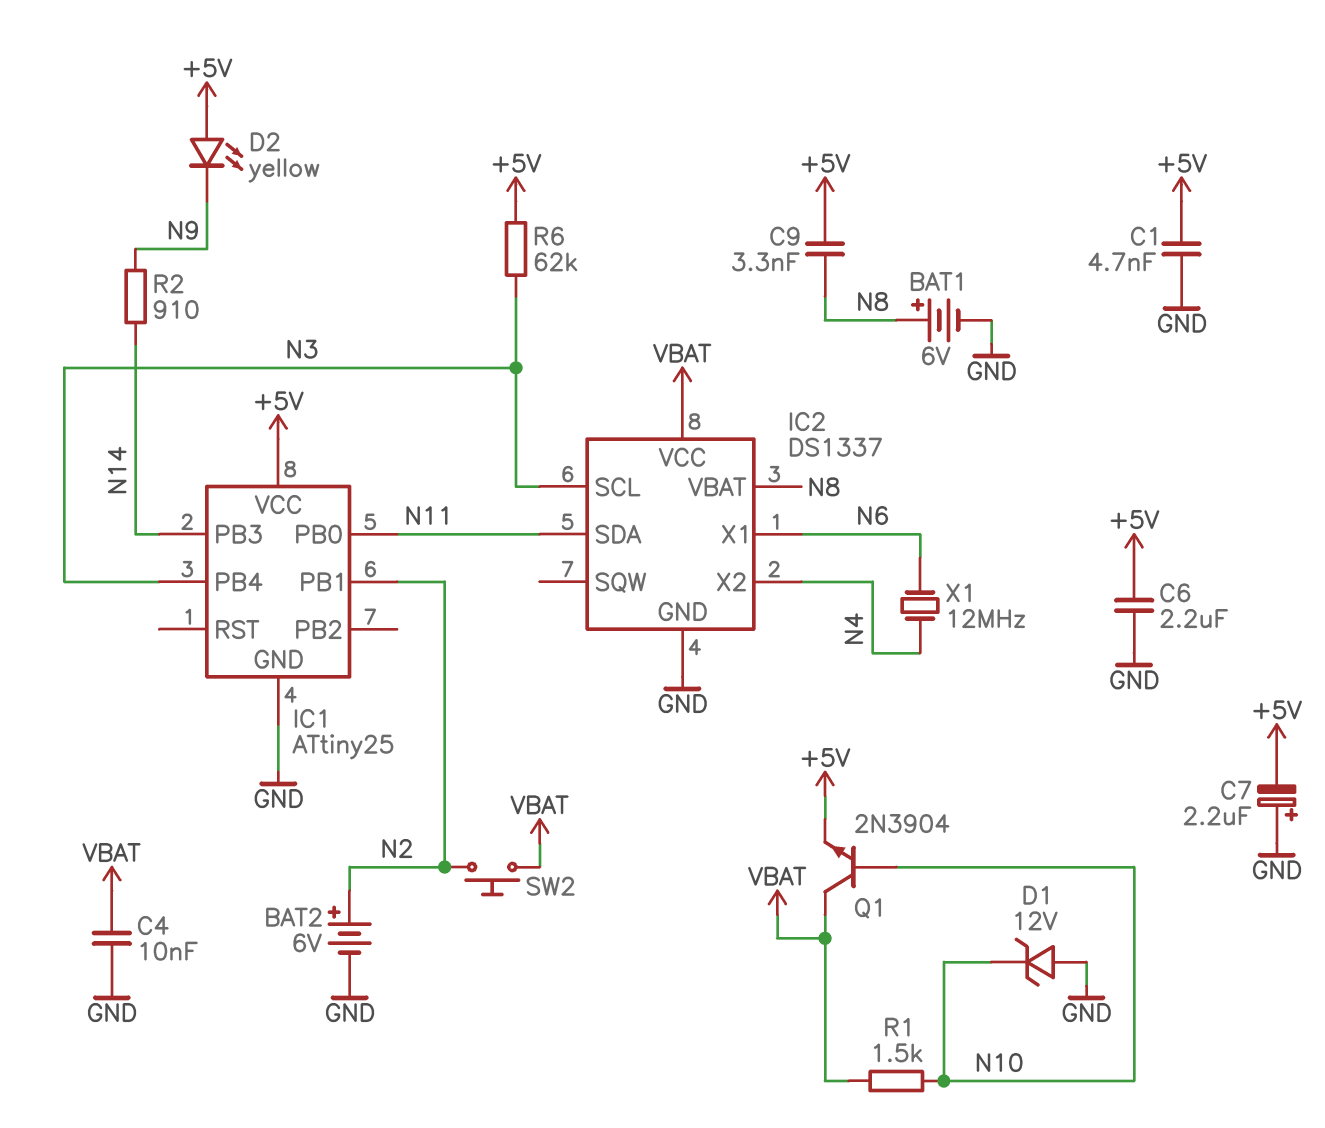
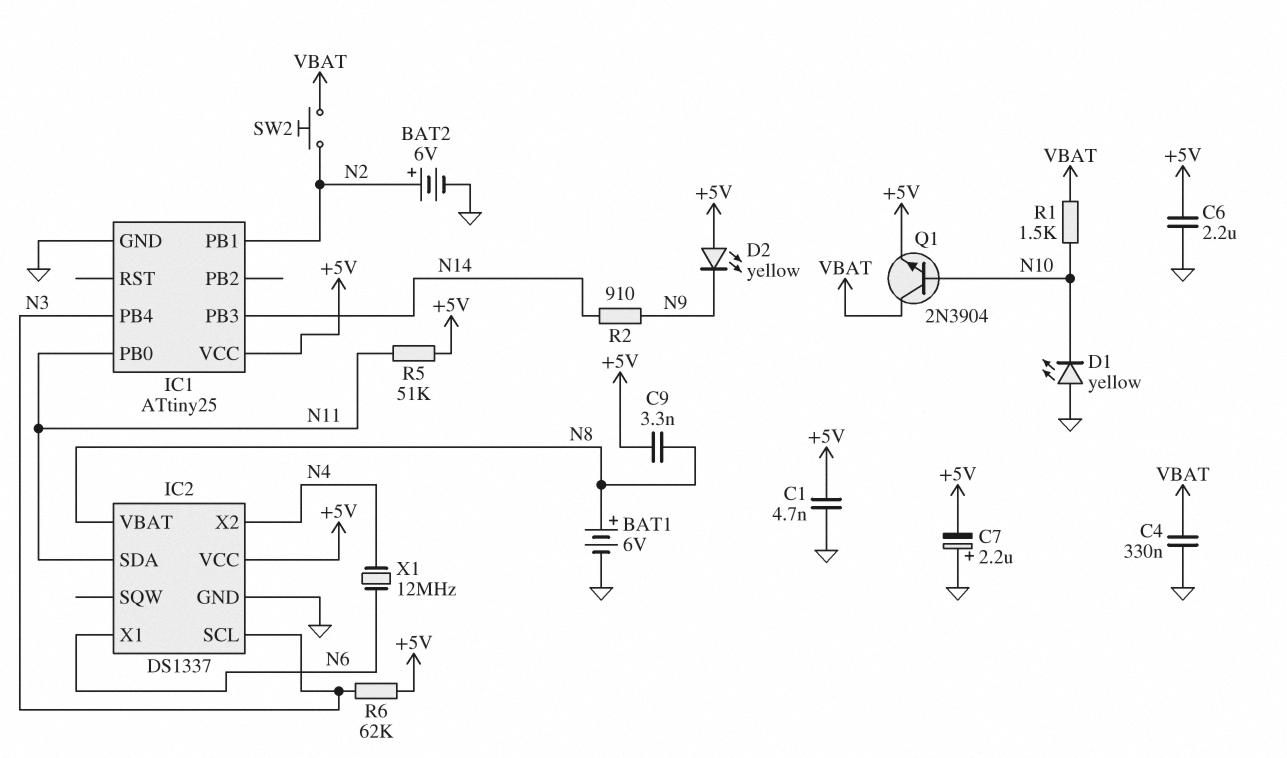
C4: 10nF (GND, VBAT) -> 330nF (GND, VBAT)
D1: zener 12V (A GND, K N10) -> LED yellow (A GND, K N10)
IC2 pin VCC: VBAT -> +5V
R5: none -> 51k (+5V, N11)

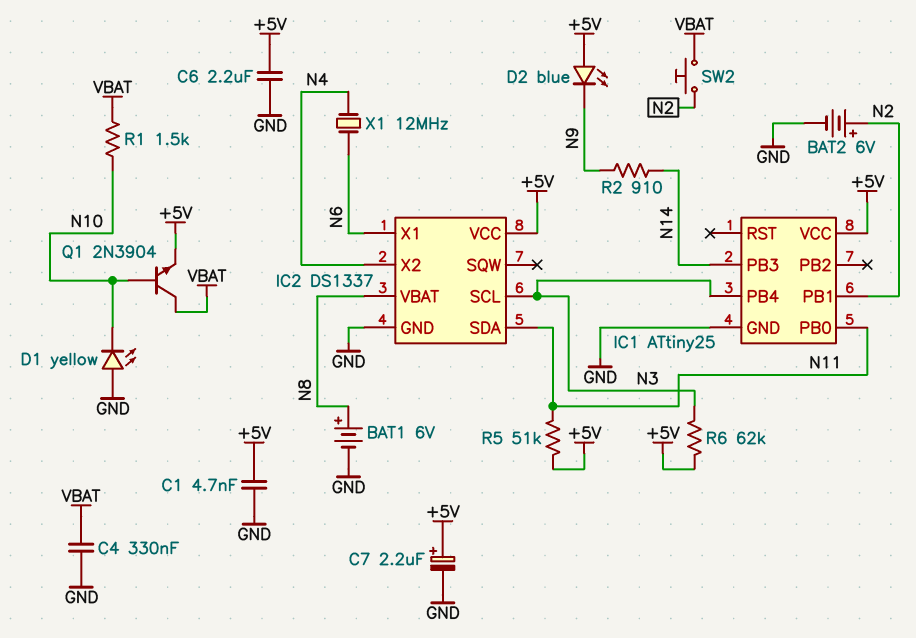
C7: 2.2uF (plus GND, minus +5V) -> 2.2uF (plus +5V, minus GND)
C9: 3.3nF (+5V, N8) -> none
D2: LED yellow (A +5V, K N9) -> LED blue (A +5V, K N9)

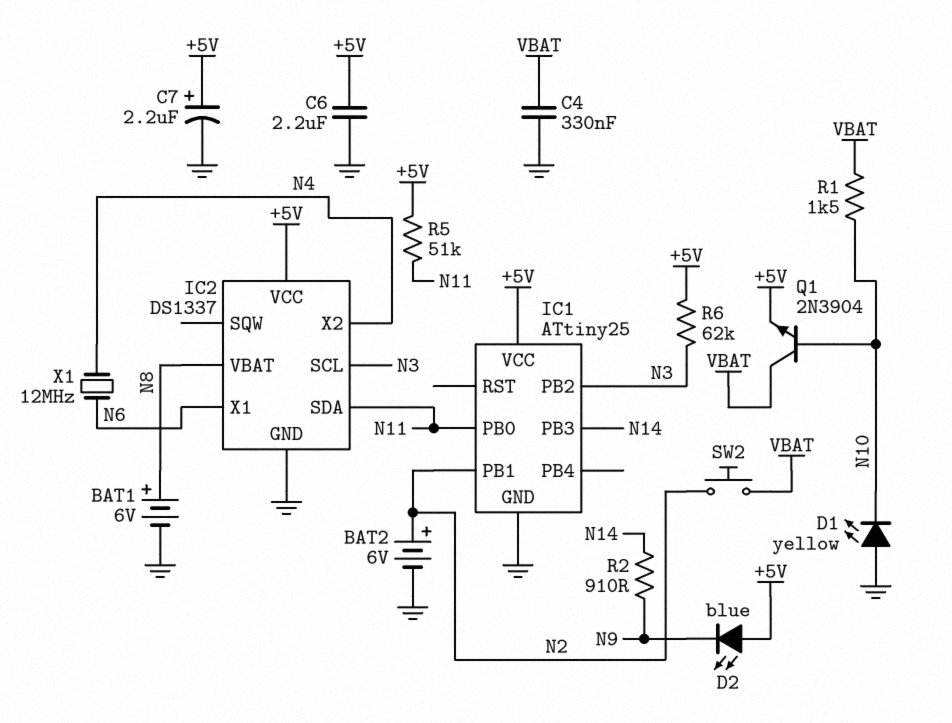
C1: 4.7nF (+5V, GND) -> none
IC1 pin PB2: none -> N3
IC1 pin PB4: N3 -> none

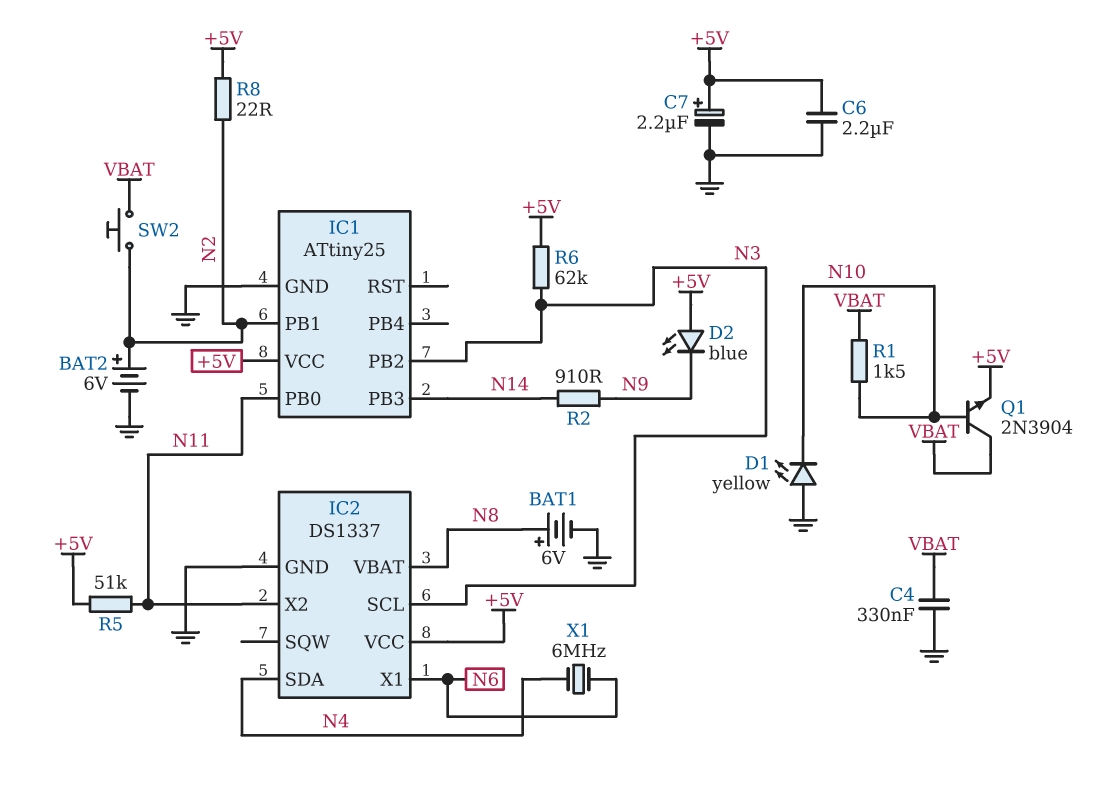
IC2 pin SDA: N11 -> N4
IC2 pin X2: N4 -> N11
R8: none -> 22 (+5V, N2)
X1: 12MHz (N4, N6) -> 6MHz (N4, N6)

